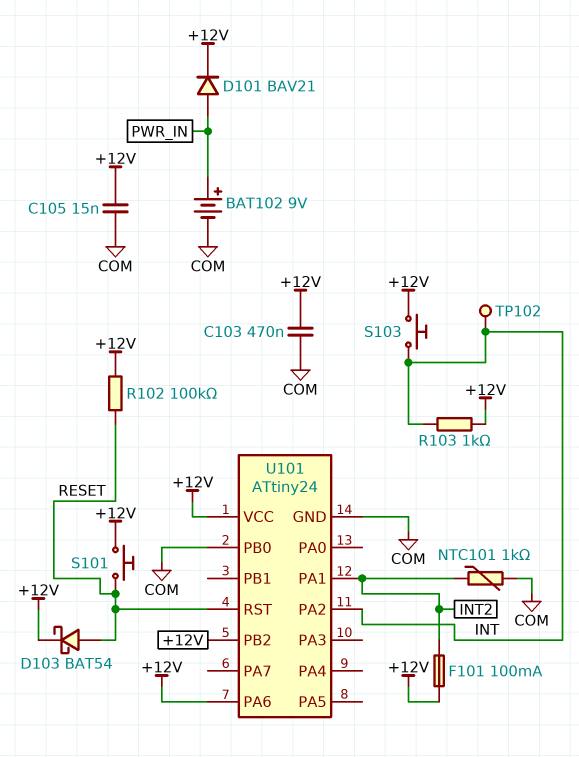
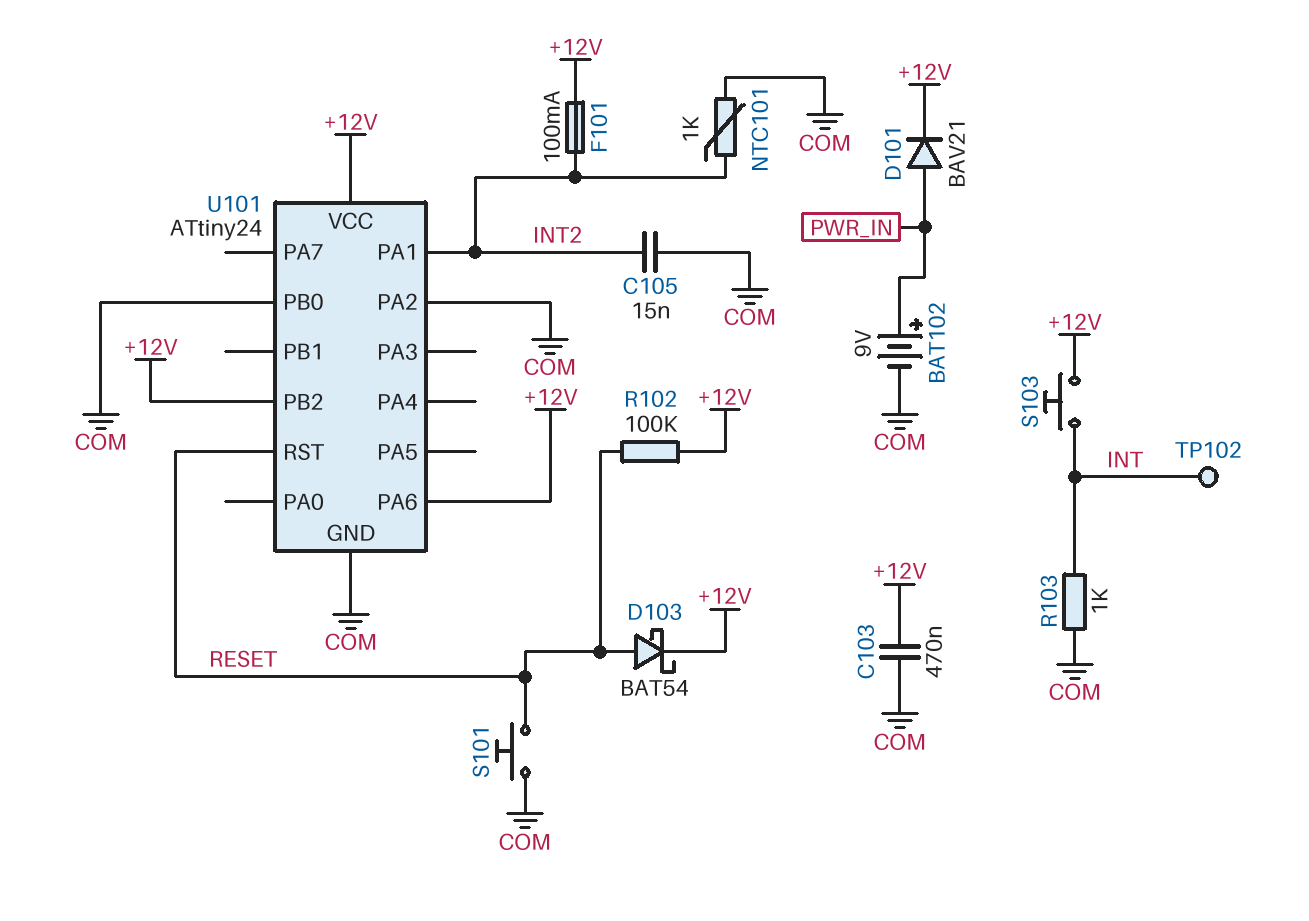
C105: 15nF (+12V, COM) -> 15nF (COM, INT2)
R103: 1k (+12V, INT) -> 1k (COM, INT)
S101: button (+12V, RESET) -> button (COM, RESET)
U101 pin PA2: INT -> COM

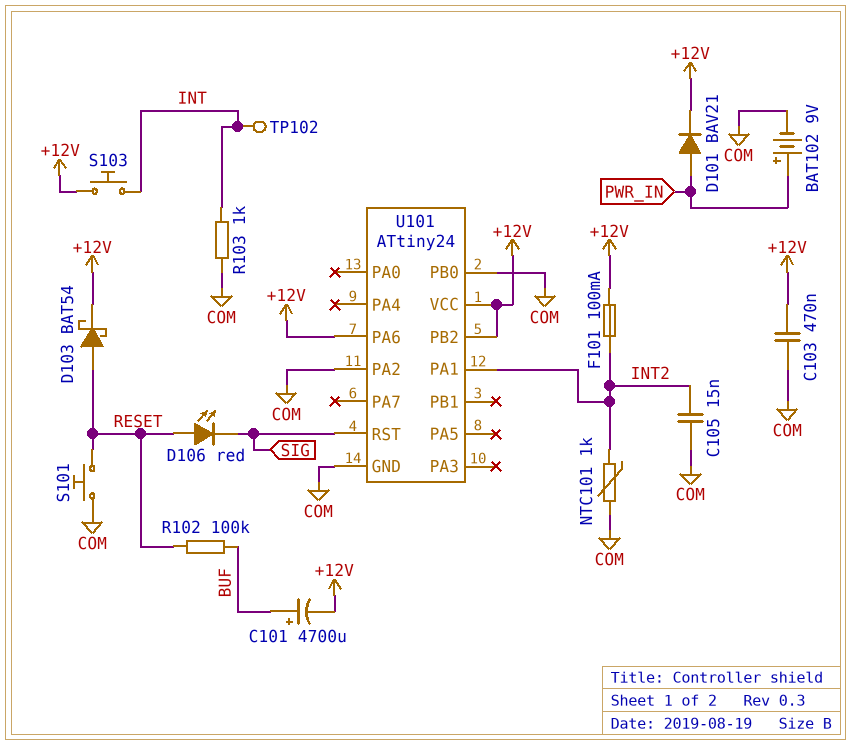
C101: none -> 4700uF (plus BUF, minus +12V)
D106: none -> LED red (A RESET, K SIG)
R102: 100k (+12V, RESET) -> 100k (BUF, RESET)
U101 pin RST: RESET -> SIG

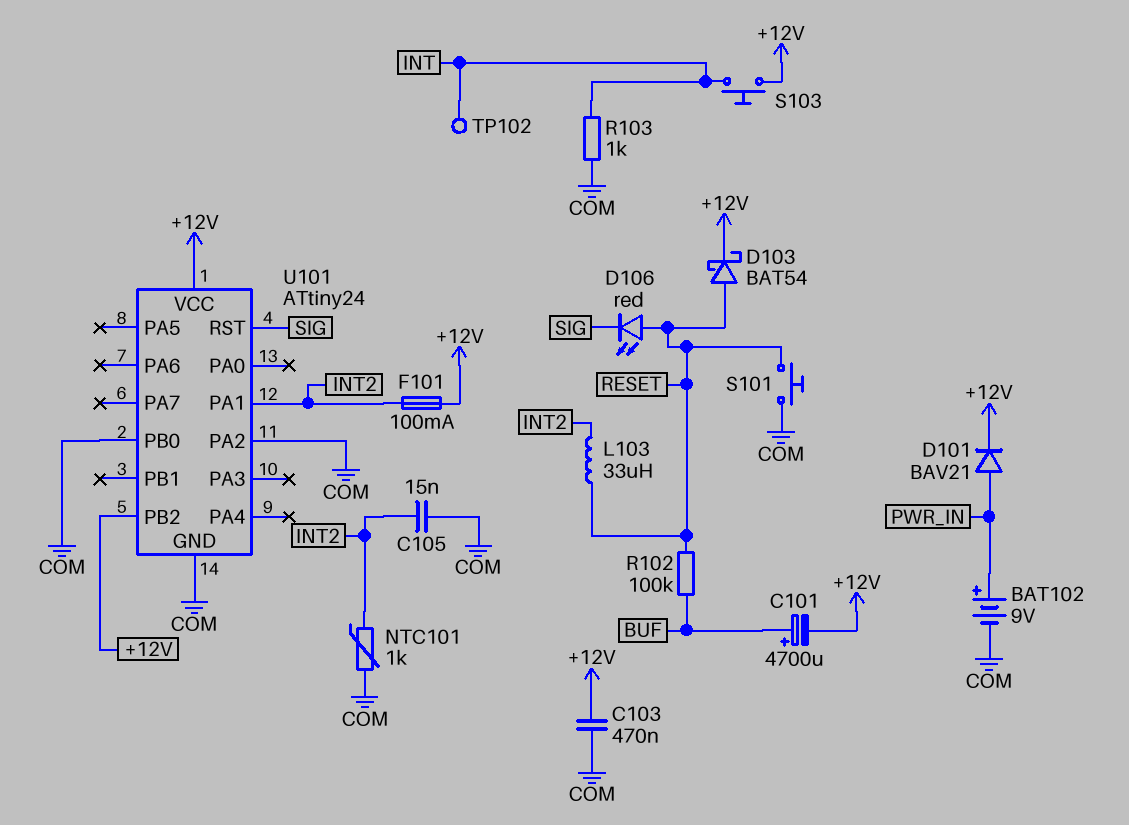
L103: none -> 33uH (INT2, RESET)
U101 pin PA6: +12V -> none

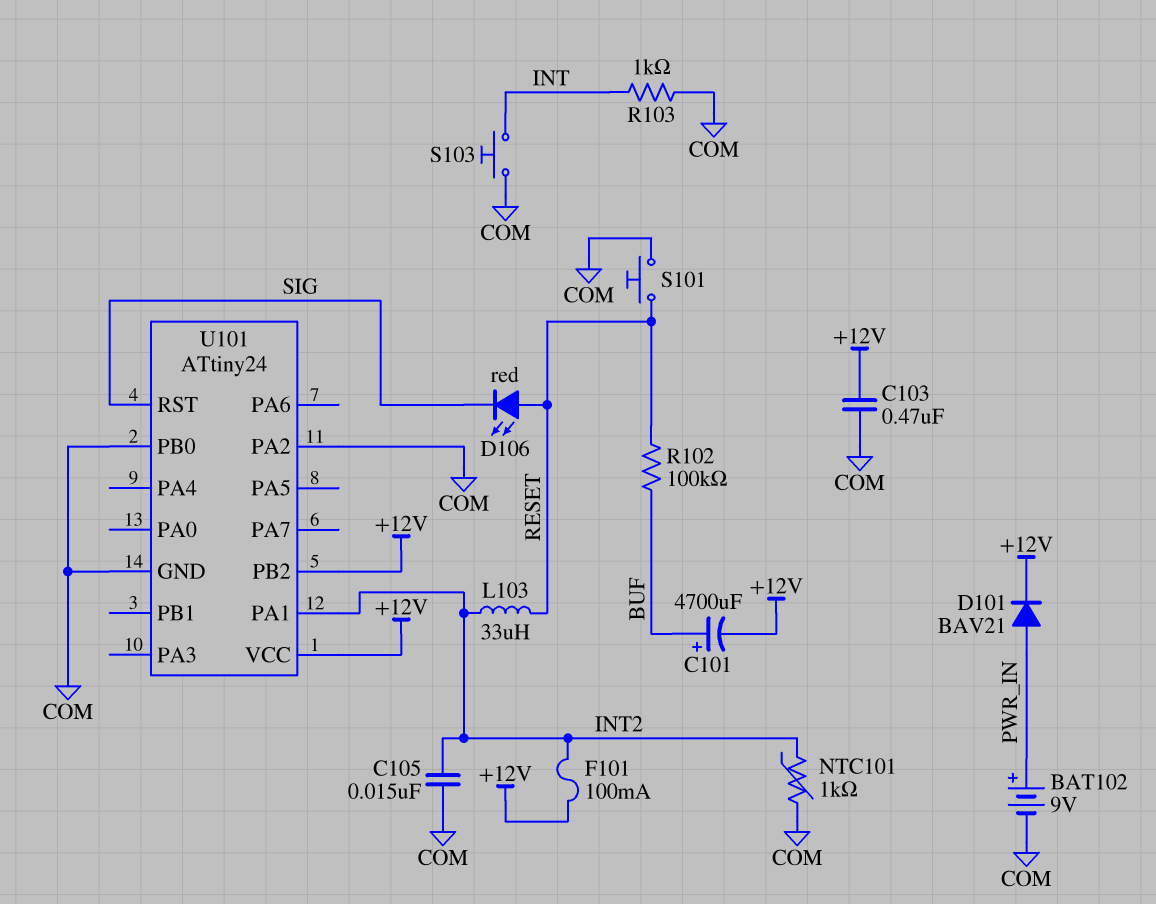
D103: schottky BAT54 (A RESET, K +12V) -> none
S103: button (+12V, INT) -> button (COM, INT)
TP102: test point (INT) -> none

